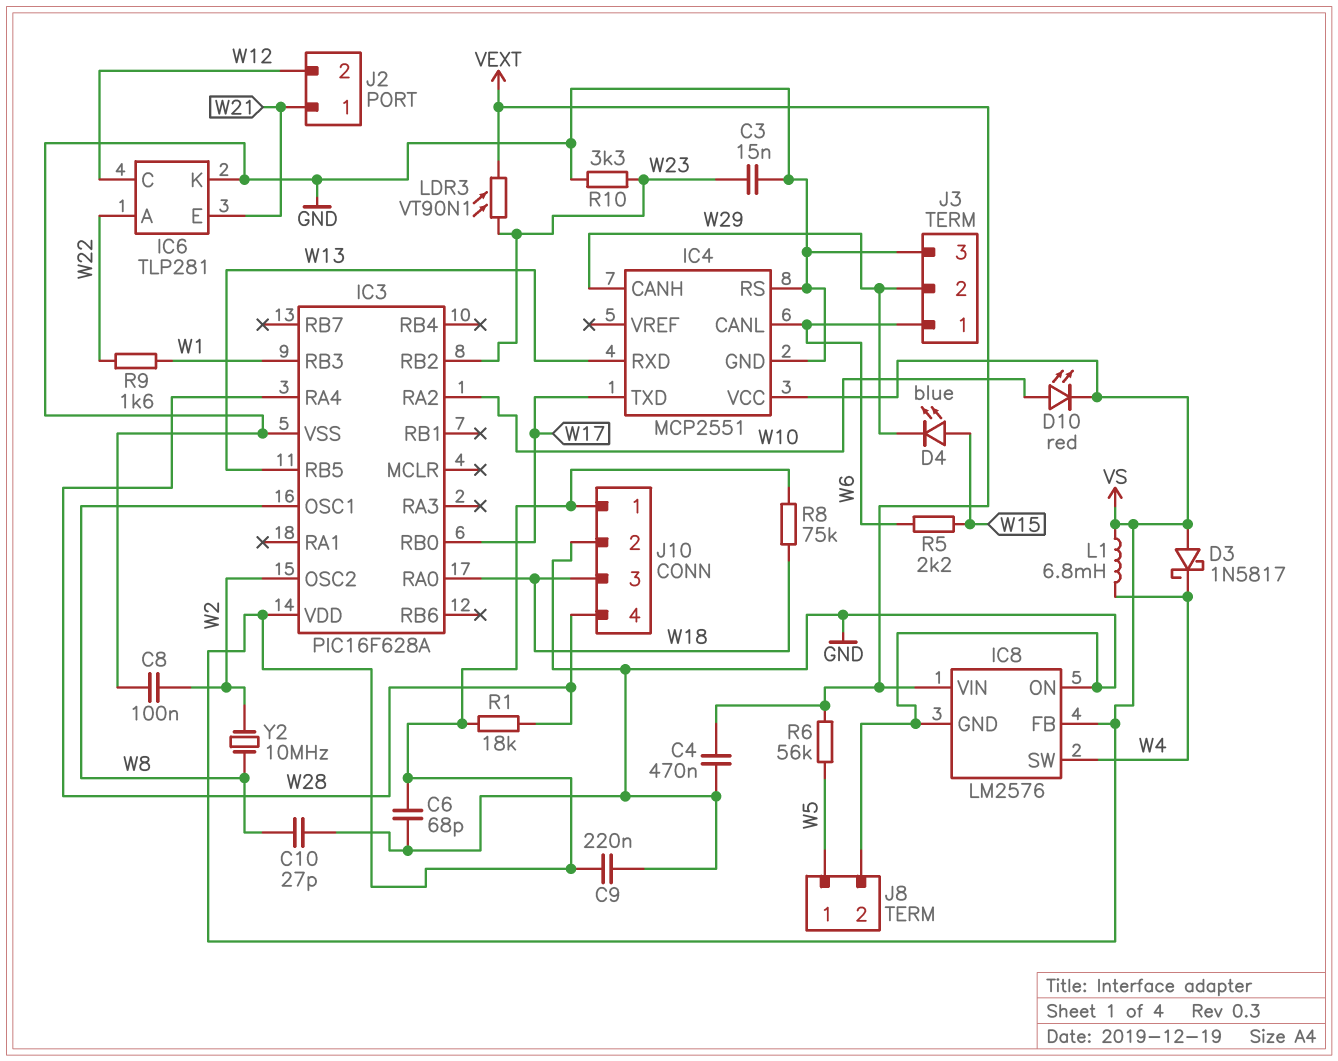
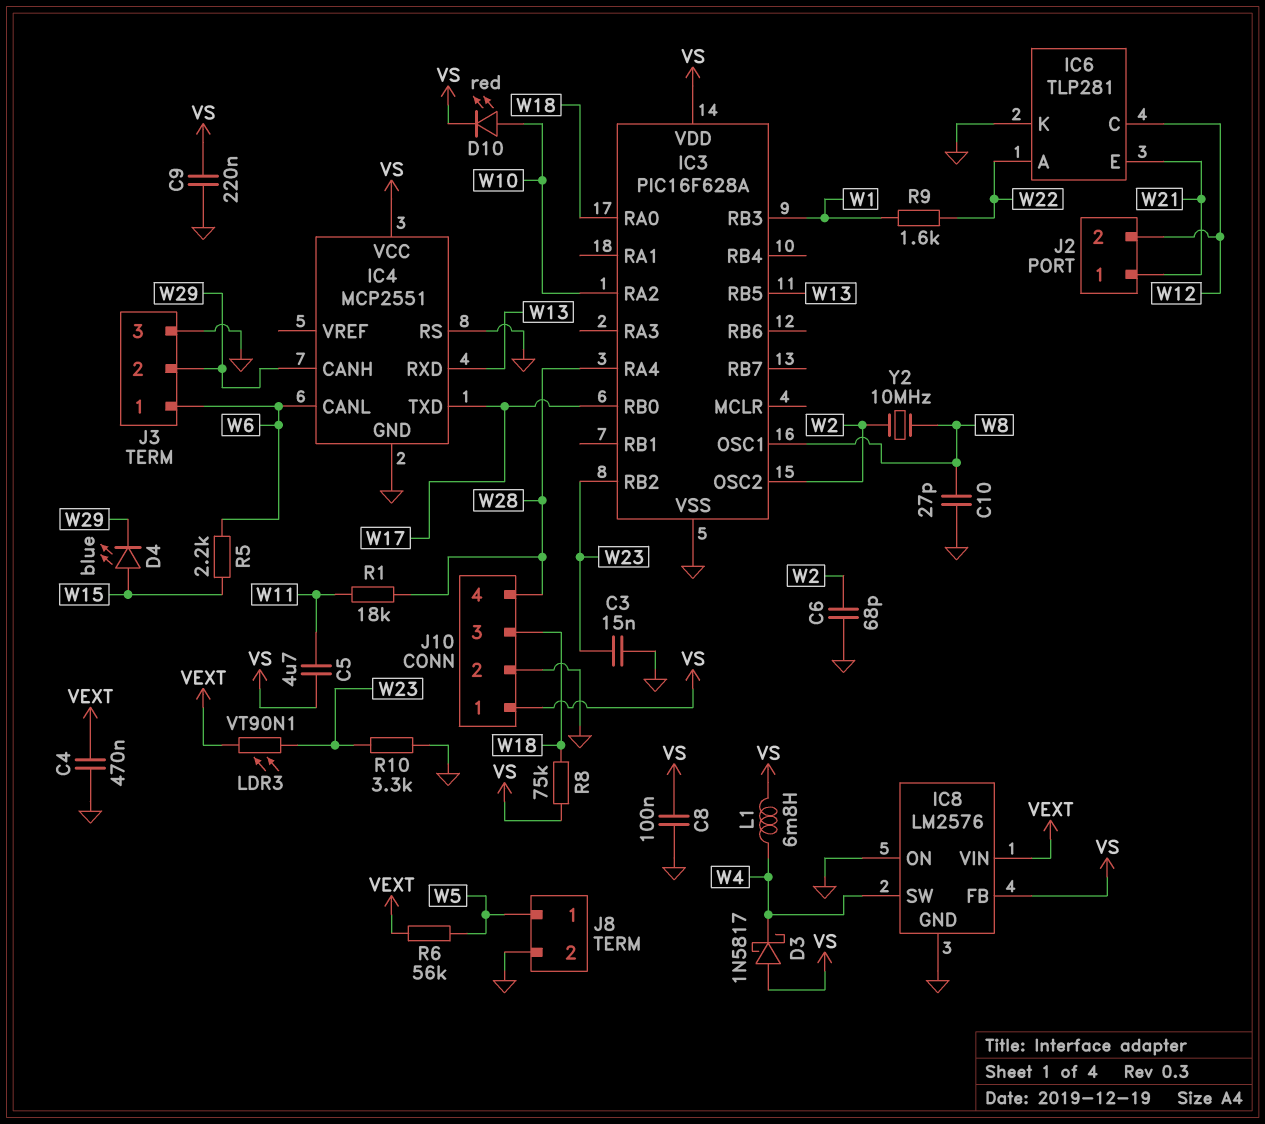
C5: none -> 4.7uF (VS, W11)
C6: 68pF (GND, VS) -> 68pF (GND, W2)
C8: 100nF (GND, W2) -> 100nF (GND, VS)
R1: 18k (VS, W28) -> 18k (W11, W28)

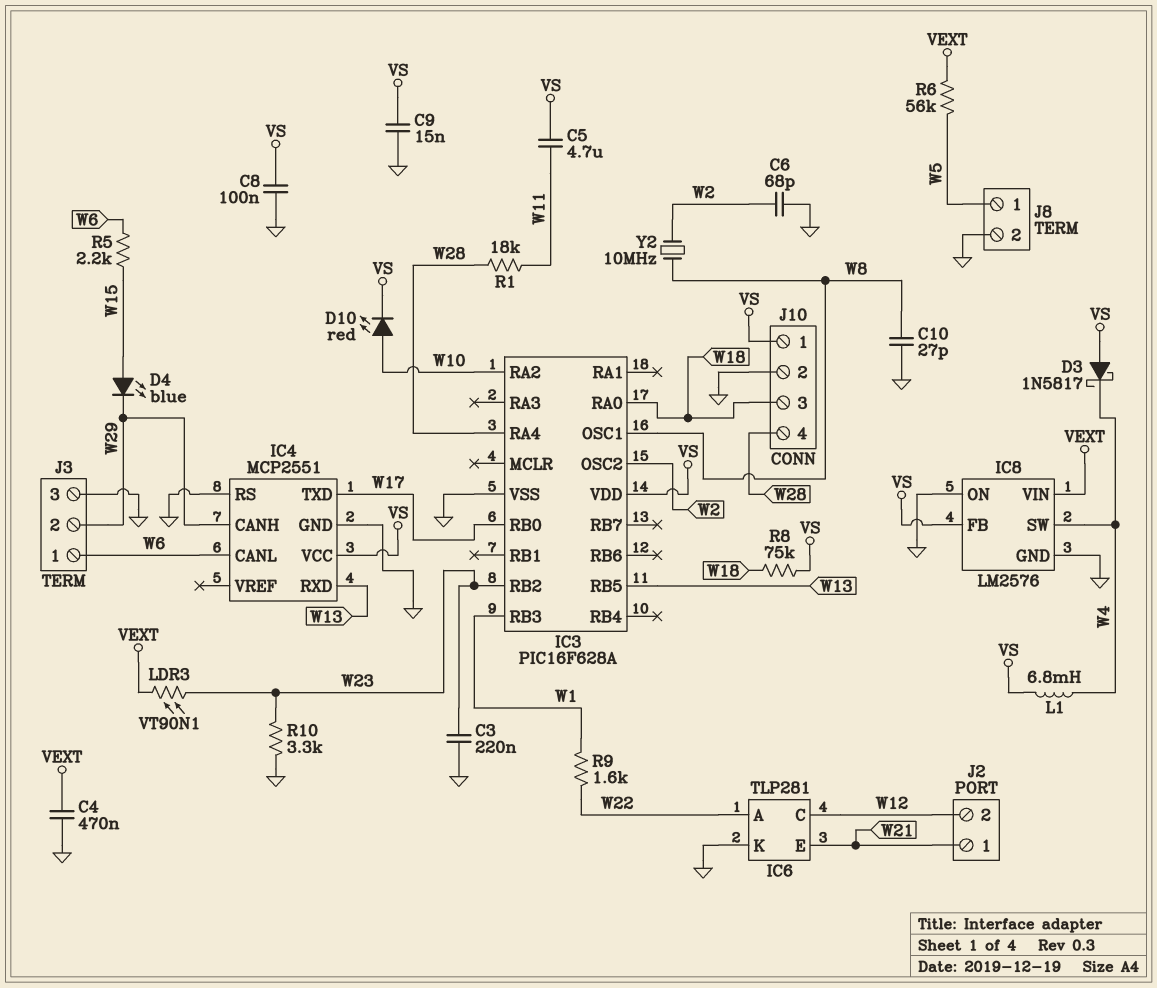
C3: 15nF (GND, W23) -> 220nF (GND, W23)
C9: 220nF (GND, VS) -> 15nF (GND, VS)

